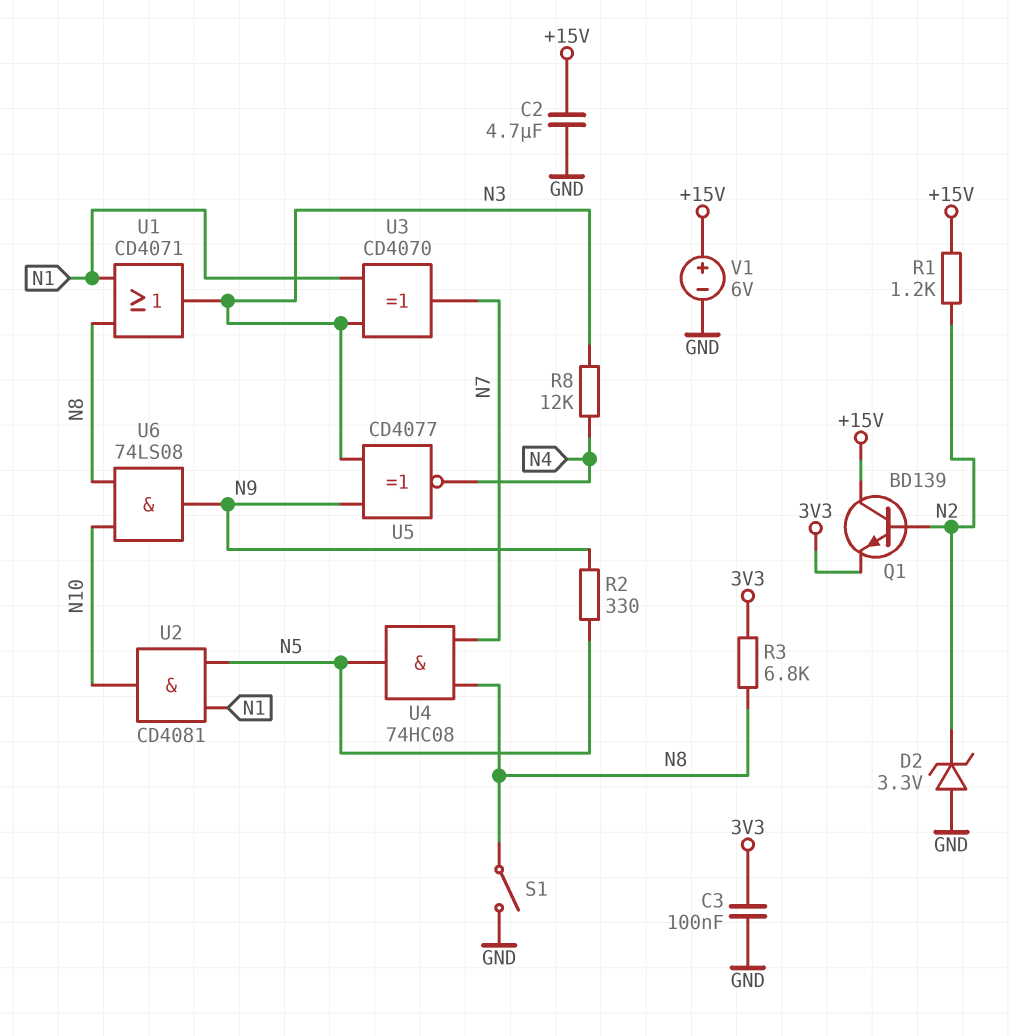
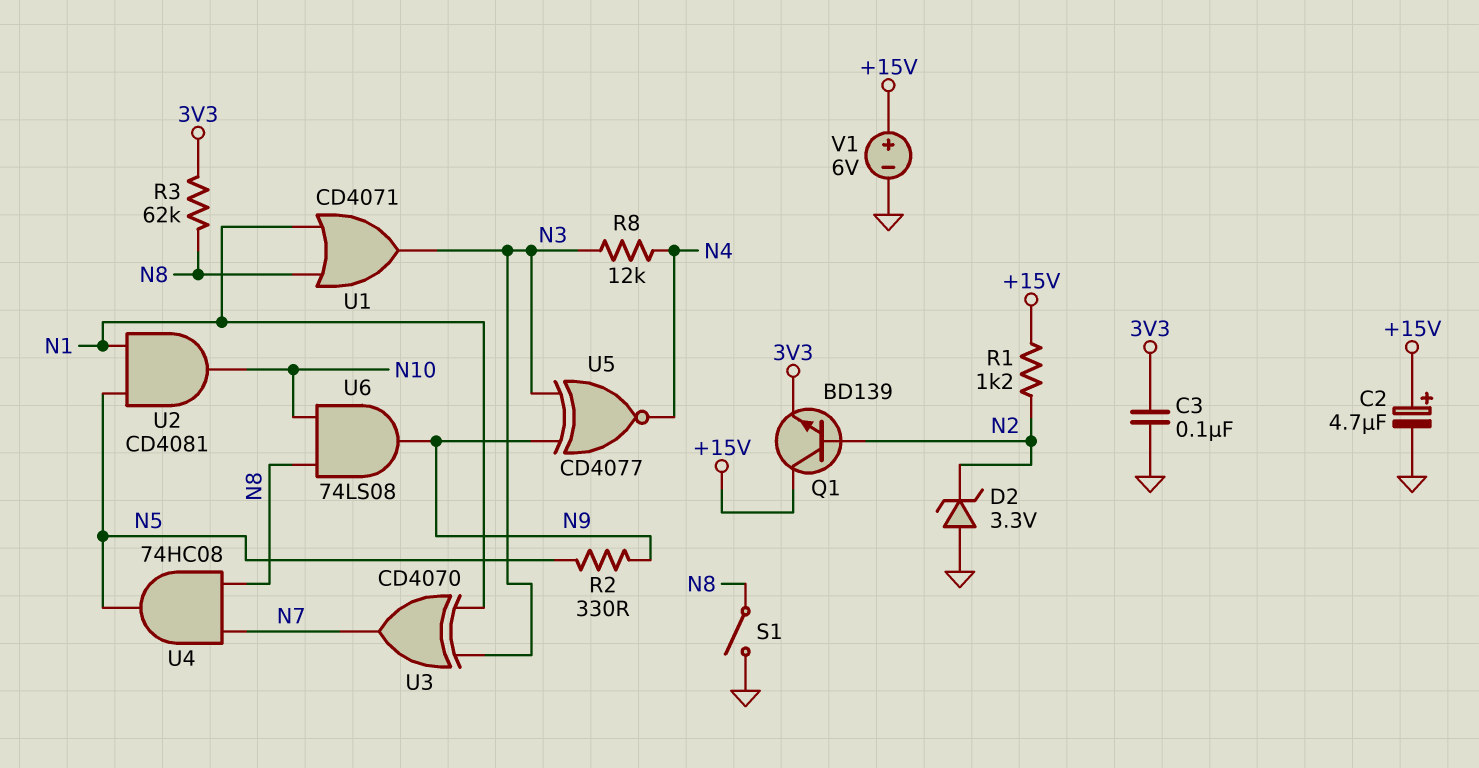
C2: 4.7uF (+15V, GND) -> 4.7uF (plus +15V, minus GND)
R3: 6.8k (3V3, N8) -> 62k (3V3, N8)

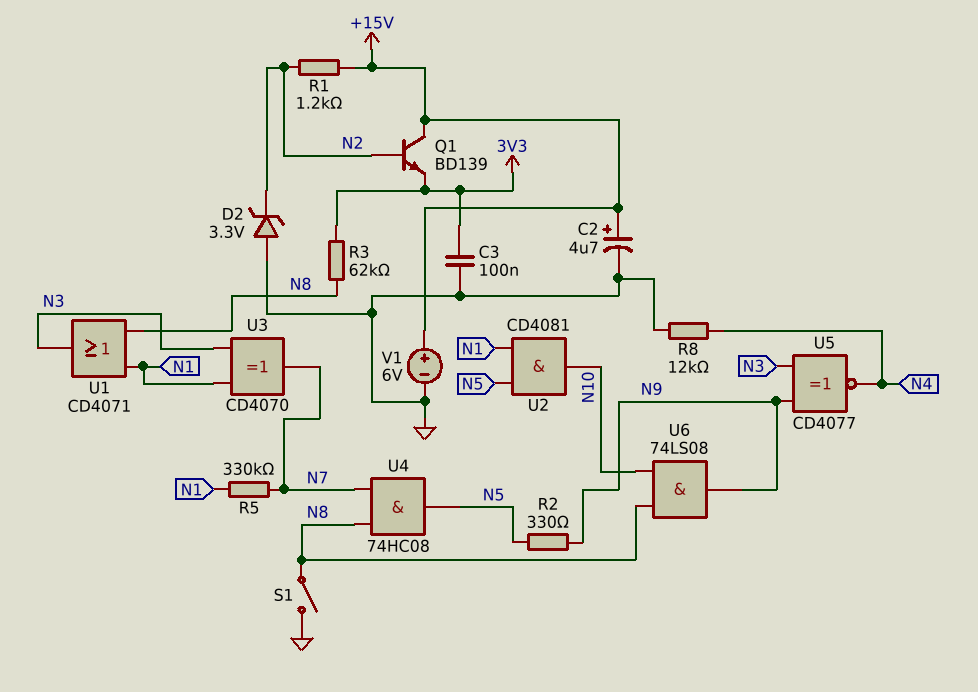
R5: none -> 330k (N1, N7)
R8: 12k (N3, N4) -> 12k (GND, N4)

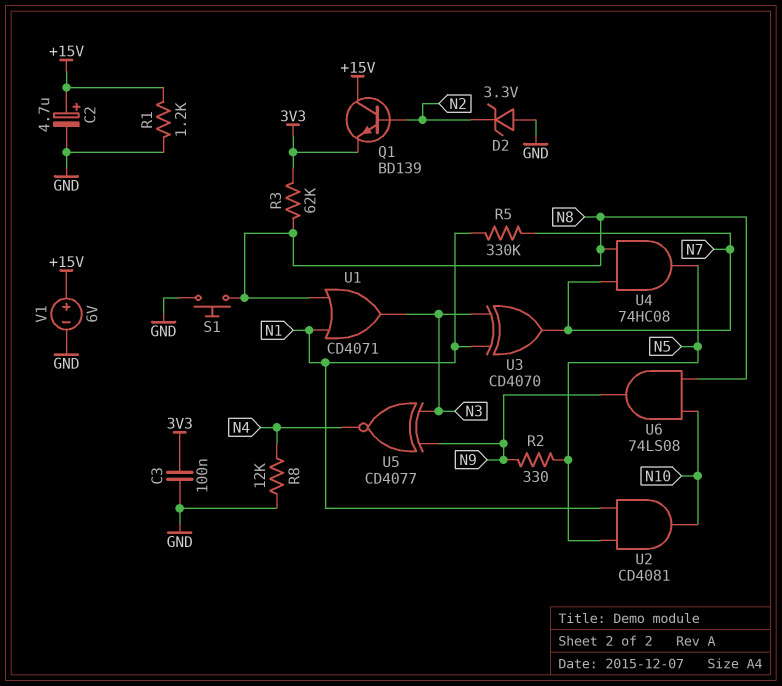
R1: 1.2k (+15V, N2) -> 1.2k (+15V, GND)
S1: switch (GND, N8) -> button (GND, N8)

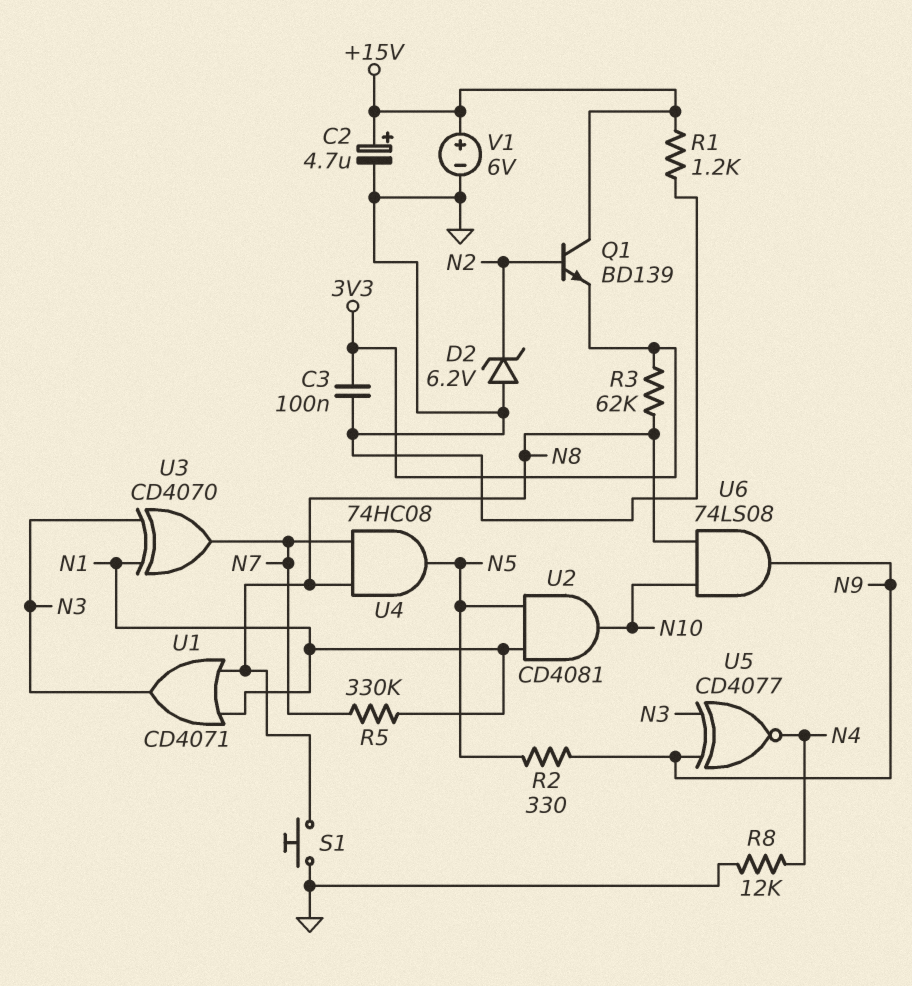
D2: zener 3.3V (A GND, K N2) -> zener 6.2V (A GND, K N2)

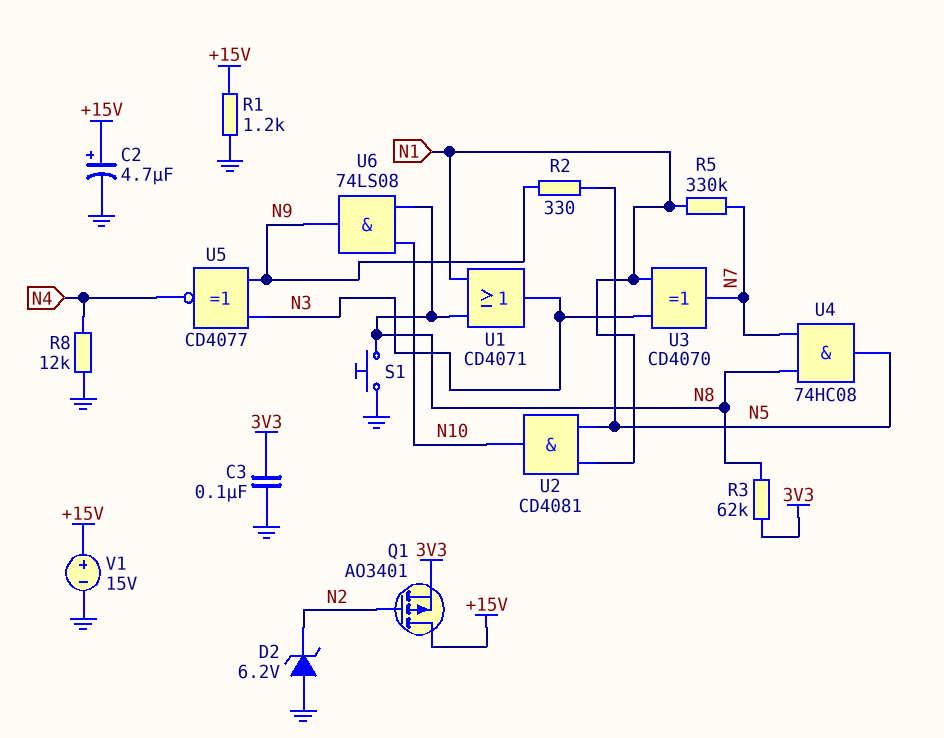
Q1: NPN BD139 (B N2, C +15V, E 3V3) -> PMOS AO3401 (G N2, D +15V, S 3V3)
V1: 6V (plus +15V, minus GND) -> 15V (plus +15V, minus GND)

